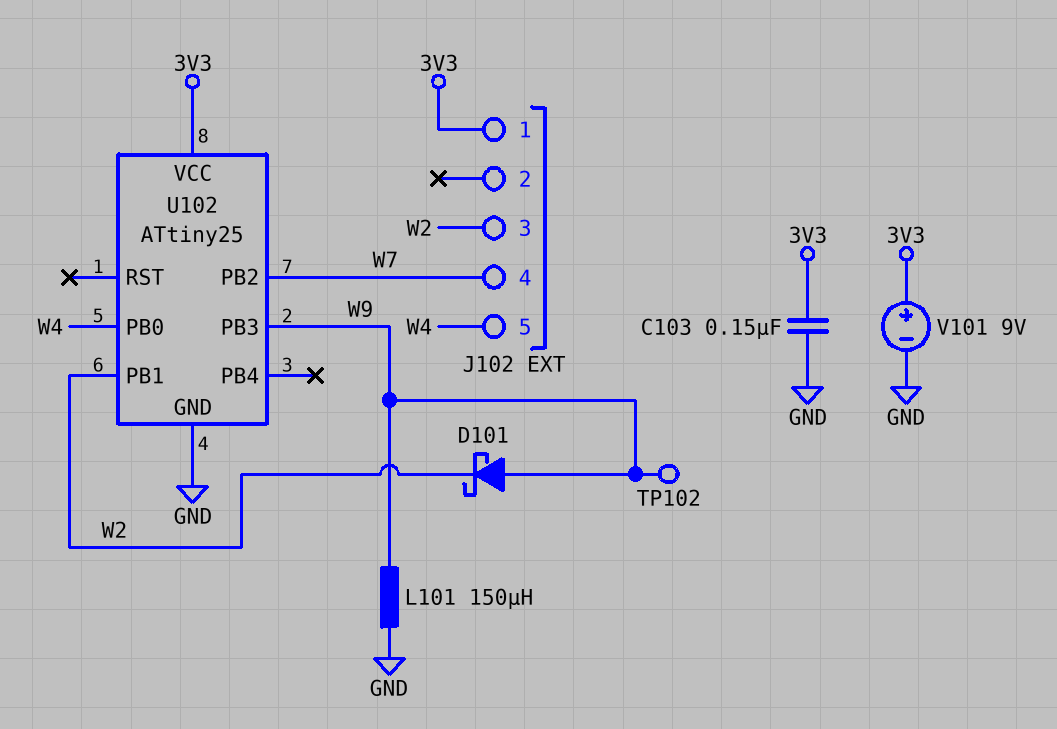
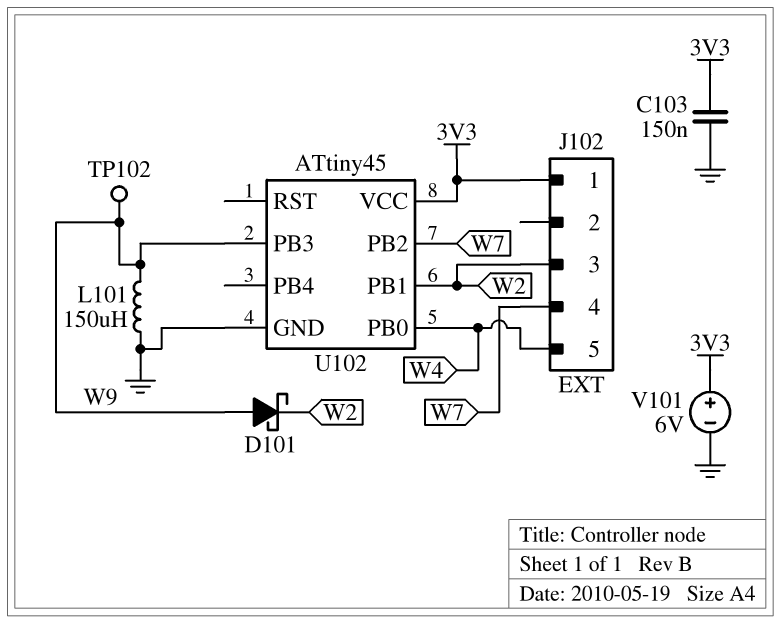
U102: ATtiny25 -> ATtiny45
V101: 9V (plus 3V3, minus GND) -> 6V (plus 3V3, minus GND)

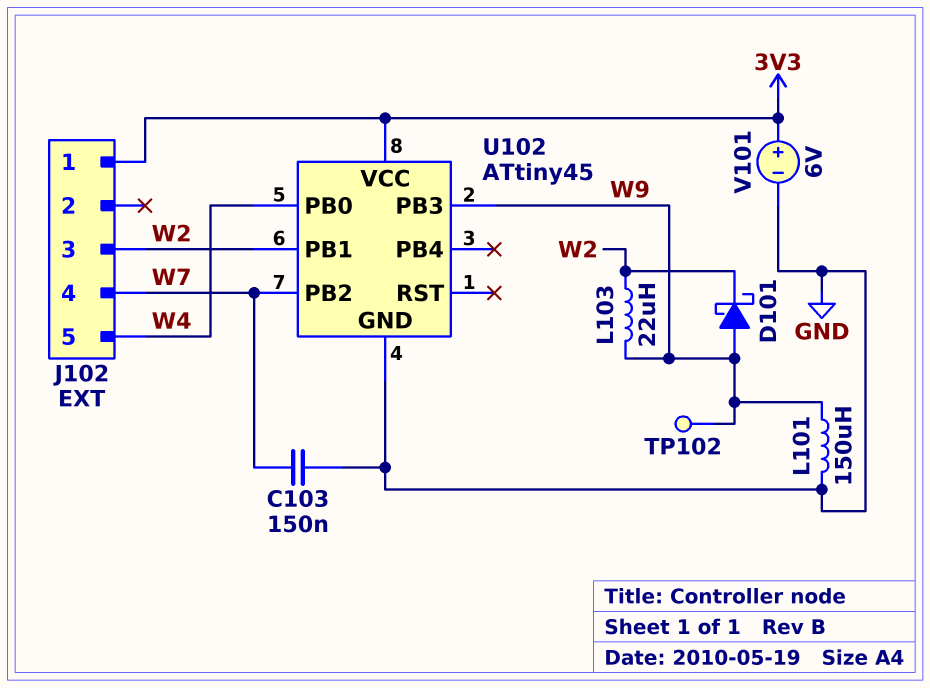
C103: 150nF (3V3, GND) -> 150nF (GND, W7)
L103: none -> 22uH (W2, W9)

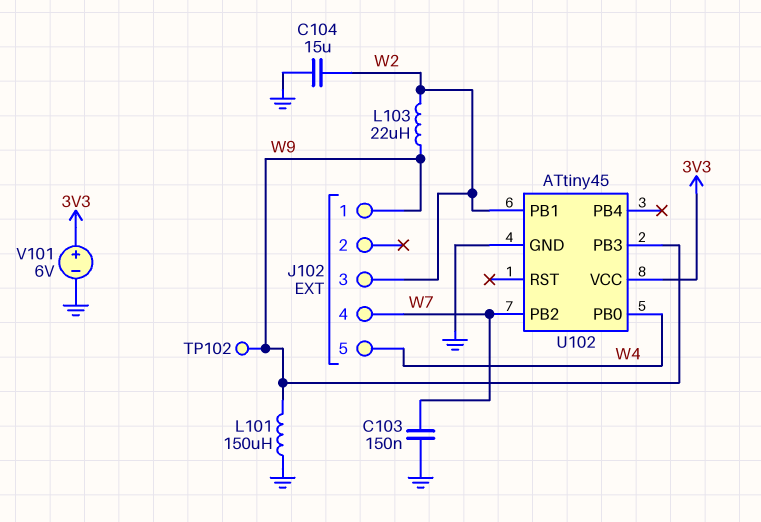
C104: none -> 15uF (GND, W2)
D101: schottky (A W9, K W2) -> none
J102 pin 1: 3V3 -> W9

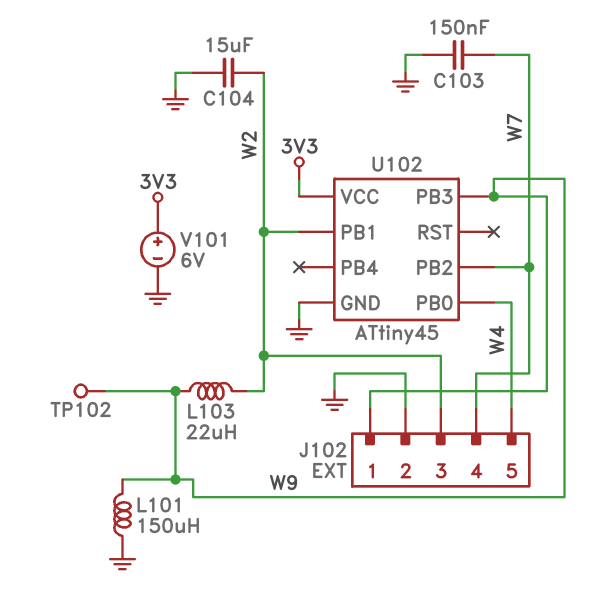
J102 pin 2: none -> GND

